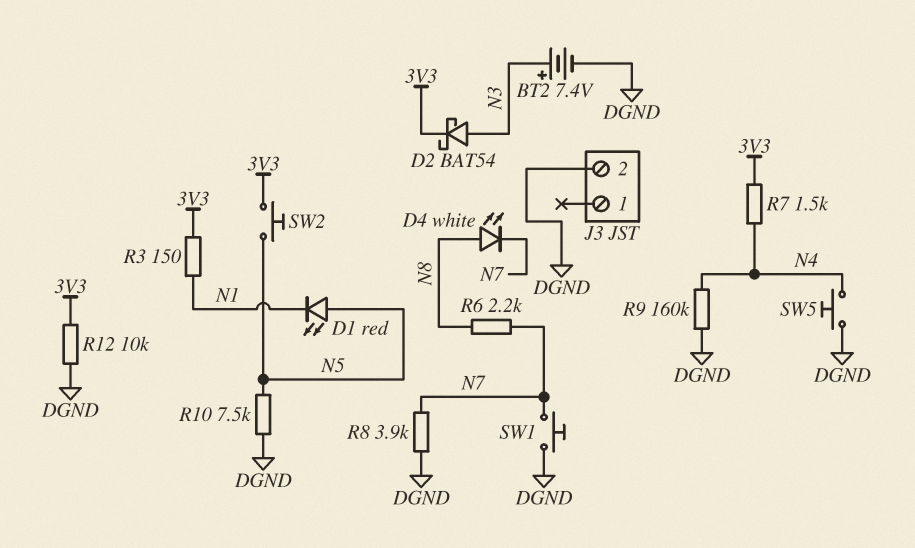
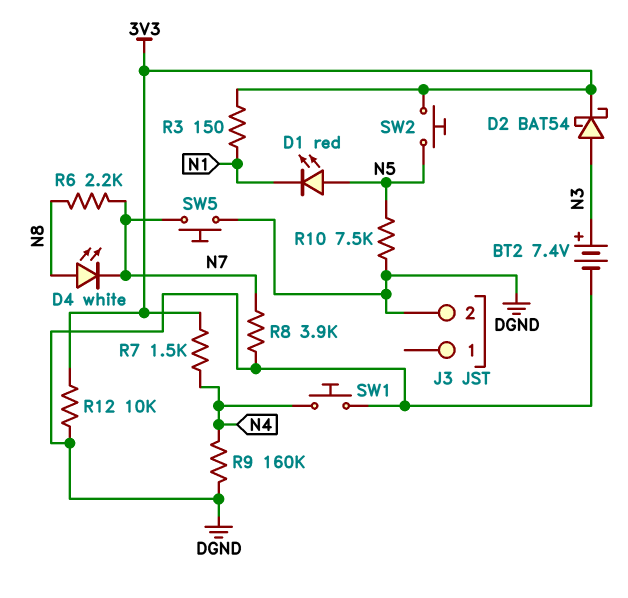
SW1: button (DGND, N7) -> button (DGND, N4)
SW5: button (DGND, N4) -> button (DGND, N7)

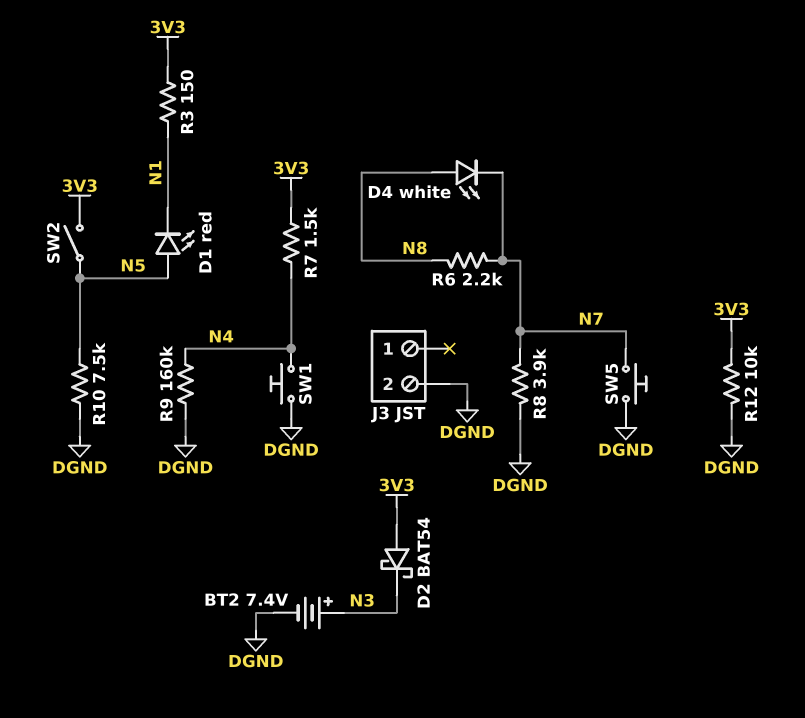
D2: schottky BAT54 (A N3, K 3V3) -> schottky BAT54 (A 3V3, K N3)
SW2: button (3V3, N5) -> switch (3V3, N5)

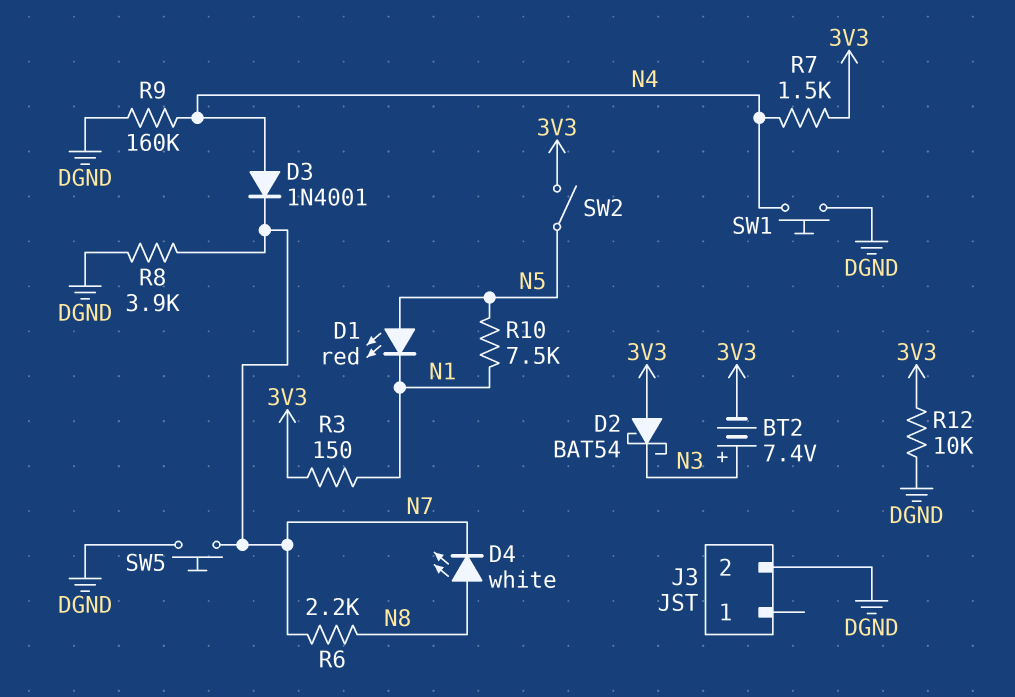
BT2: 7.4V (plus N3, minus DGND) -> 7.4V (plus N3, minus 3V3)
D3: none -> diode 1N4001 (A N4, K N7)
R10: 7.5k (DGND, N5) -> 7.5k (N1, N5)

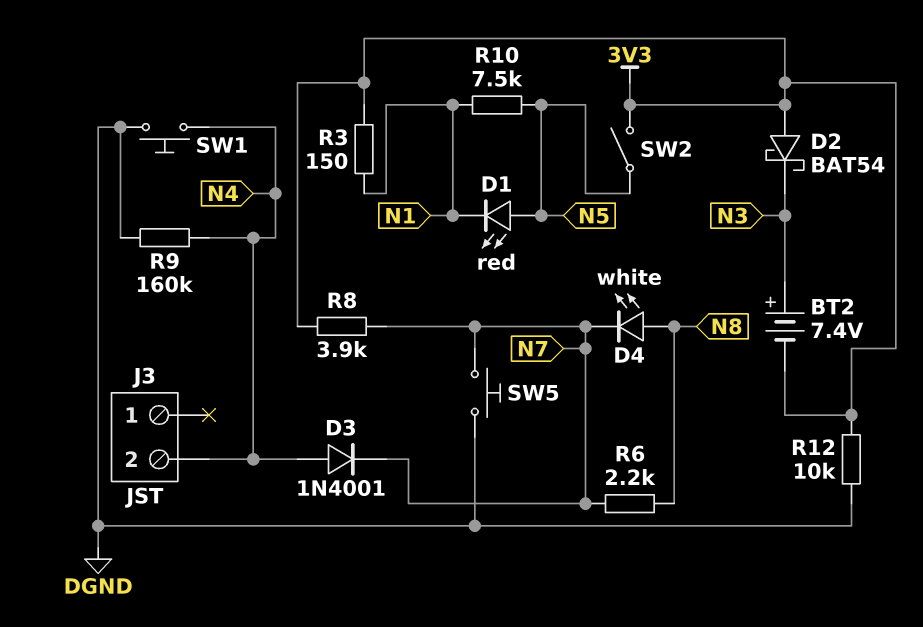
J3 pin 2: DGND -> N4
R7: 1.5k (3V3, N4) -> none
R8: 3.9k (DGND, N7) -> 3.9k (3V3, N7)

